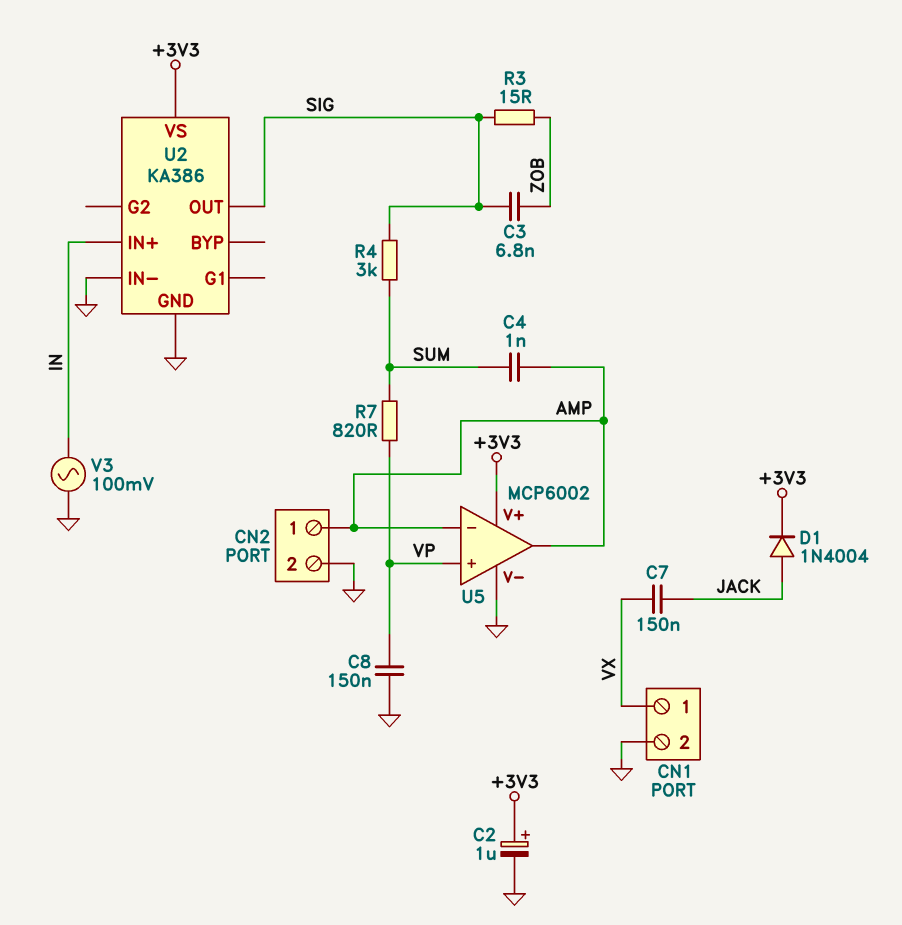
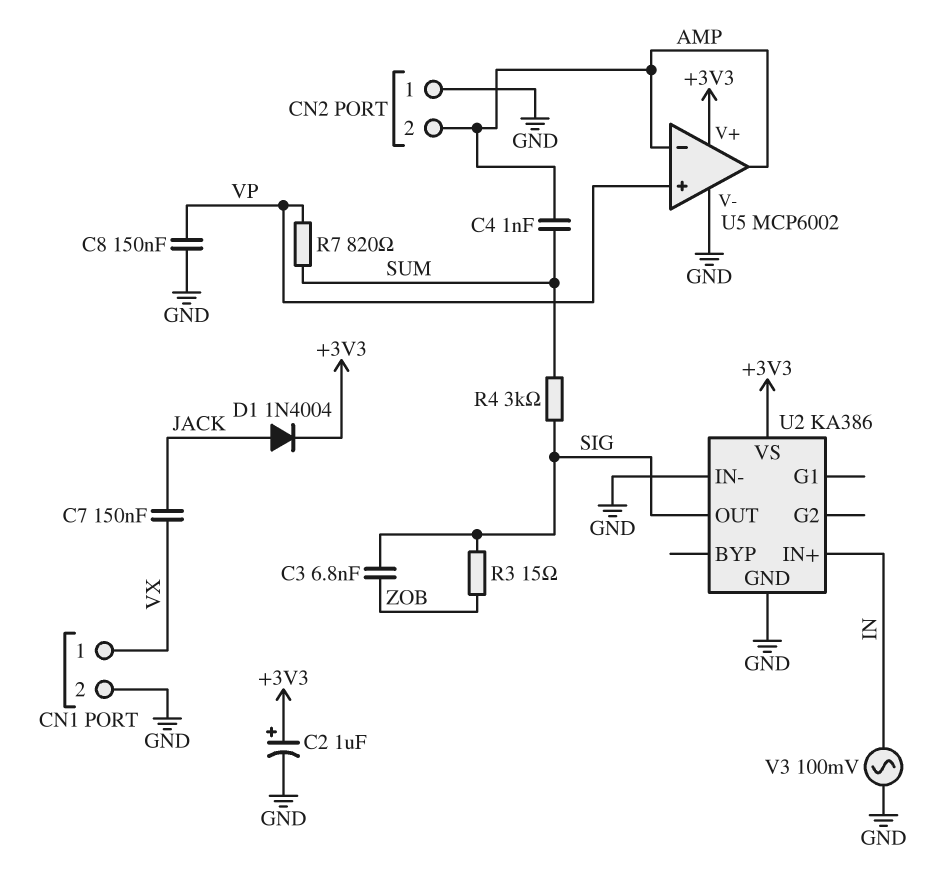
CN2 pin 1: AMP -> GND
CN2 pin 2: GND -> AMP

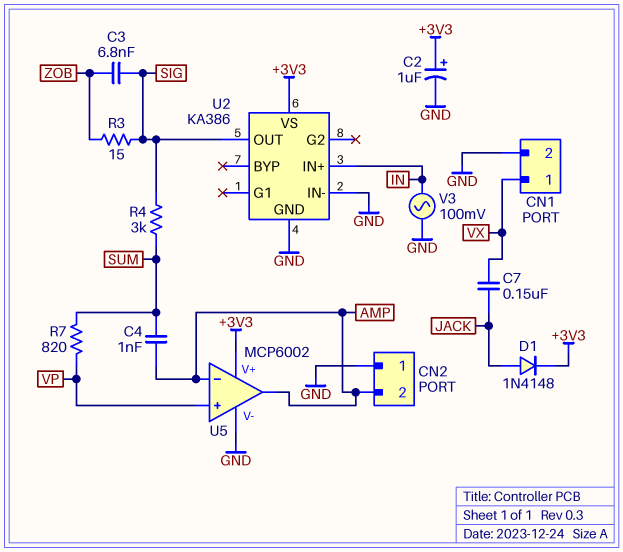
C8: 150nF (GND, VP) -> none
D1: diode 1N4004 (A JACK, K +3V3) -> diode 1N4148 (A JACK, K +3V3)

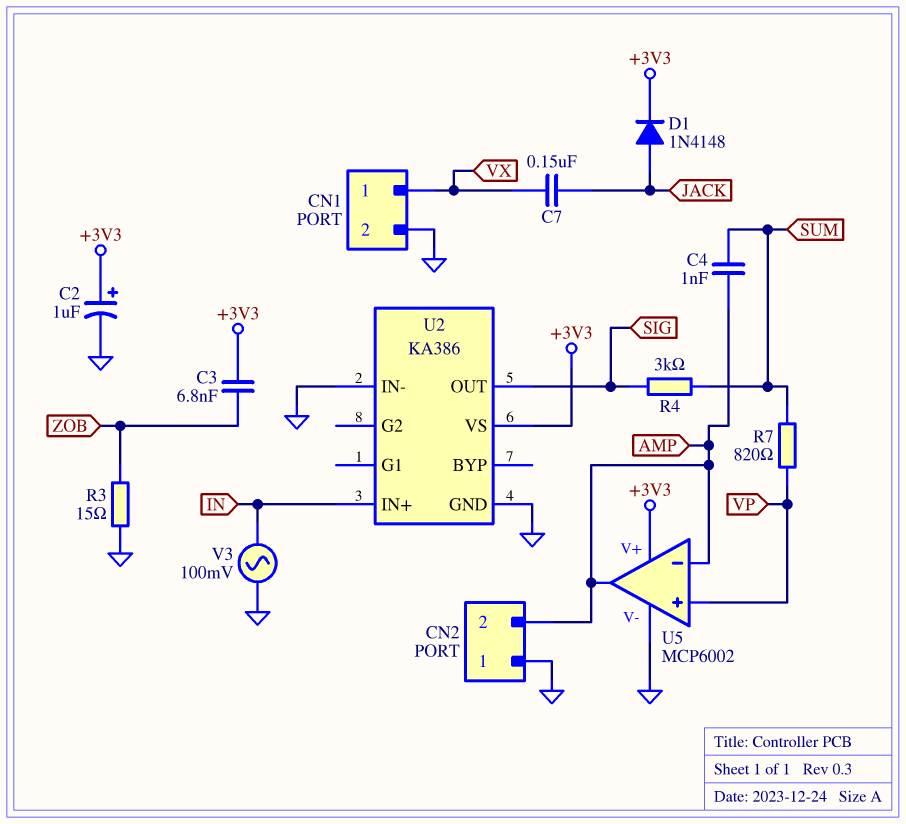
C3: 6.8nF (SIG, ZOB) -> 6.8nF (+3V3, ZOB)
R3: 15 (SIG, ZOB) -> 15 (GND, ZOB)

